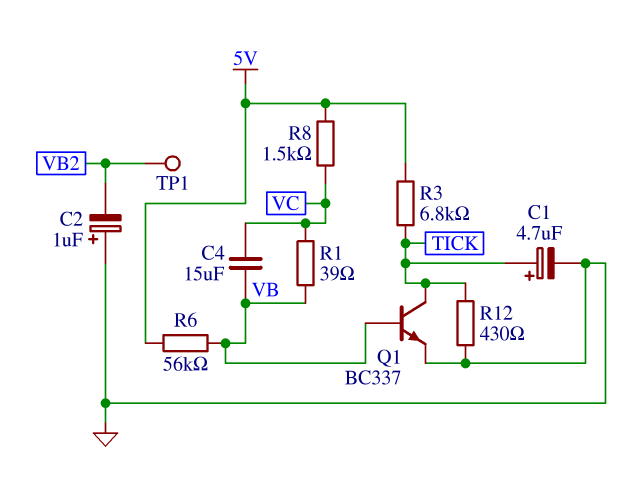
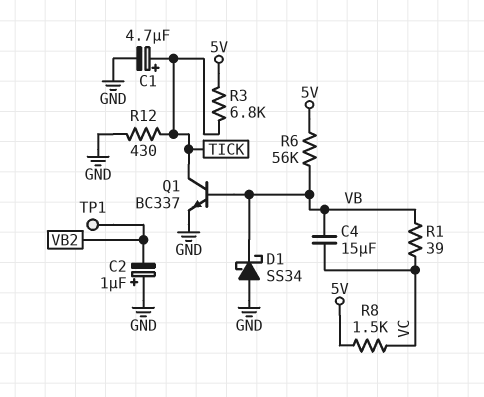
D1: none -> schottky SS34 (A GND, K VB)

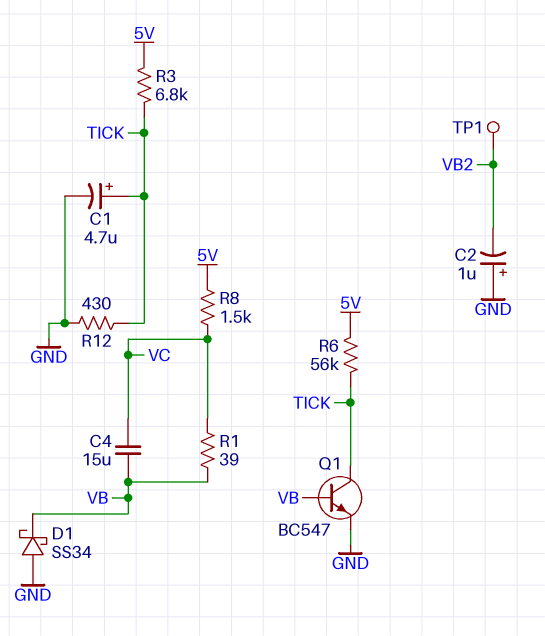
Q1: NPN BC337 (B VB, C TICK, E GND) -> NPN BC547 (B VB, C TICK, E GND)
R6: 56k (5V, VB) -> 56k (5V, TICK)

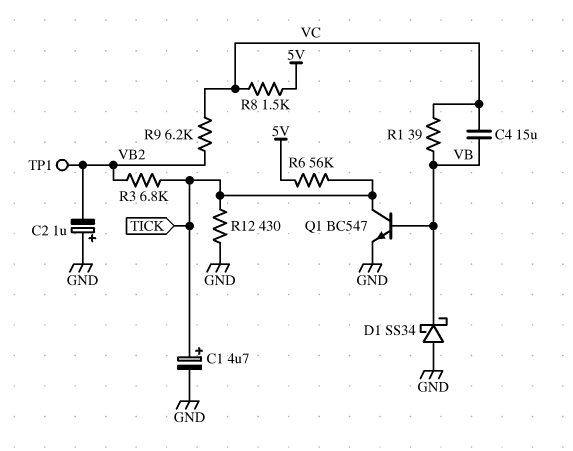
R3: 6.8k (5V, TICK) -> 6.8k (TICK, VB2)
R9: none -> 6.2k (VB2, VC)

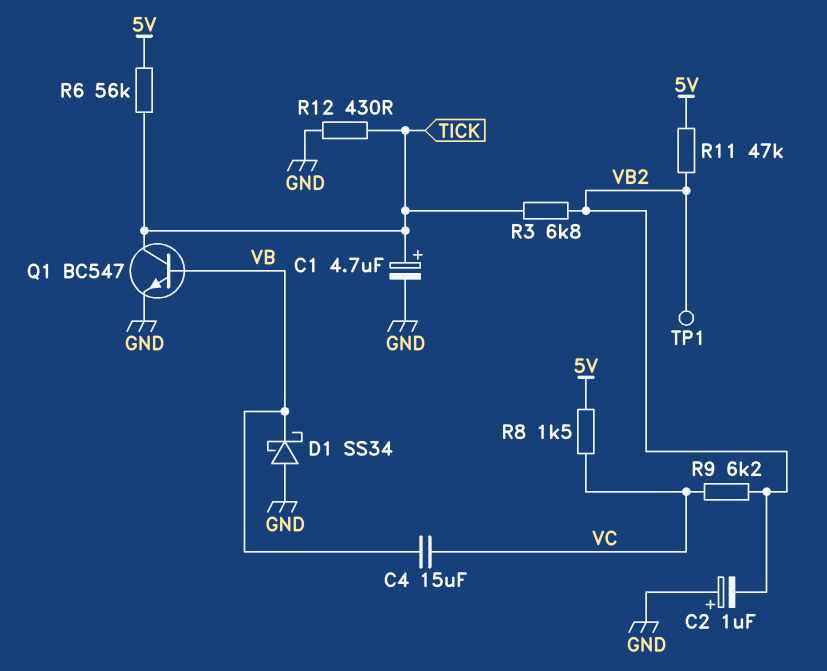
R1: 39 (VB, VC) -> none
R11: none -> 47k (5V, VB2)

